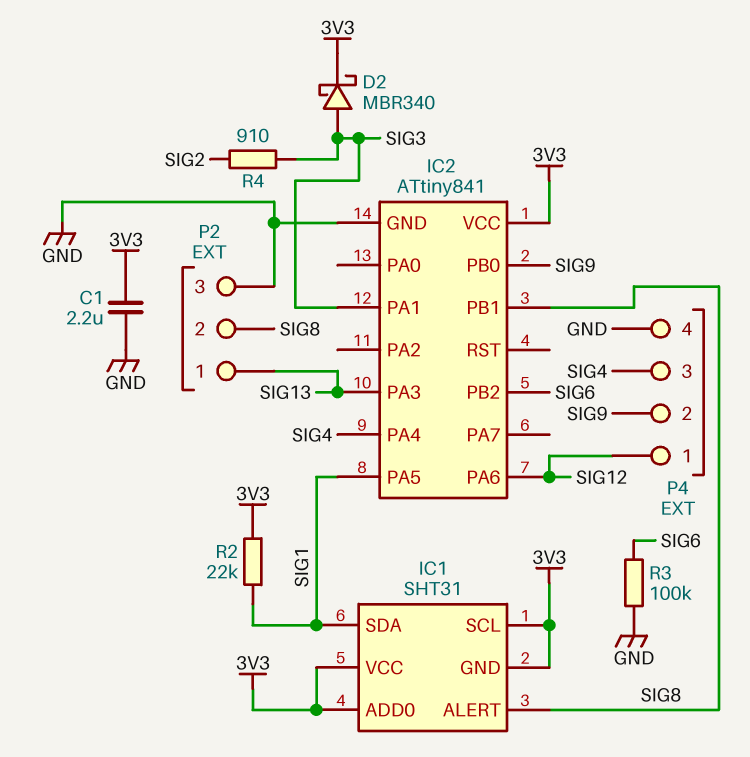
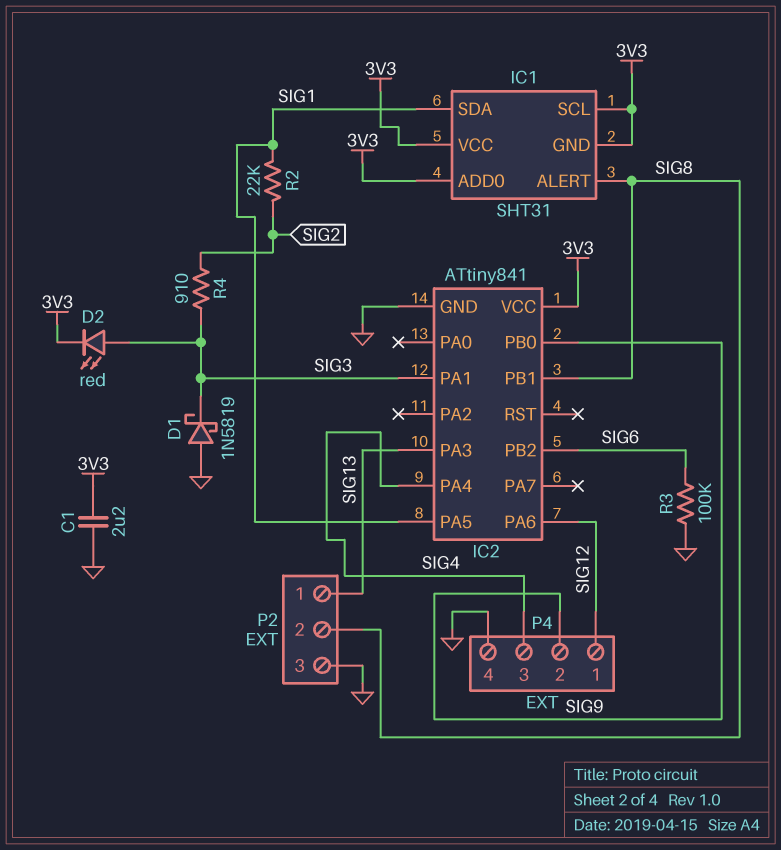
D1: none -> schottky 1N5819 (A GND, K SIG3)
D2: schottky MBR340 (A SIG3, K 3V3) -> LED red (A SIG3, K 3V3)
R2: 22k (3V3, SIG1) -> 22k (SIG1, SIG2)

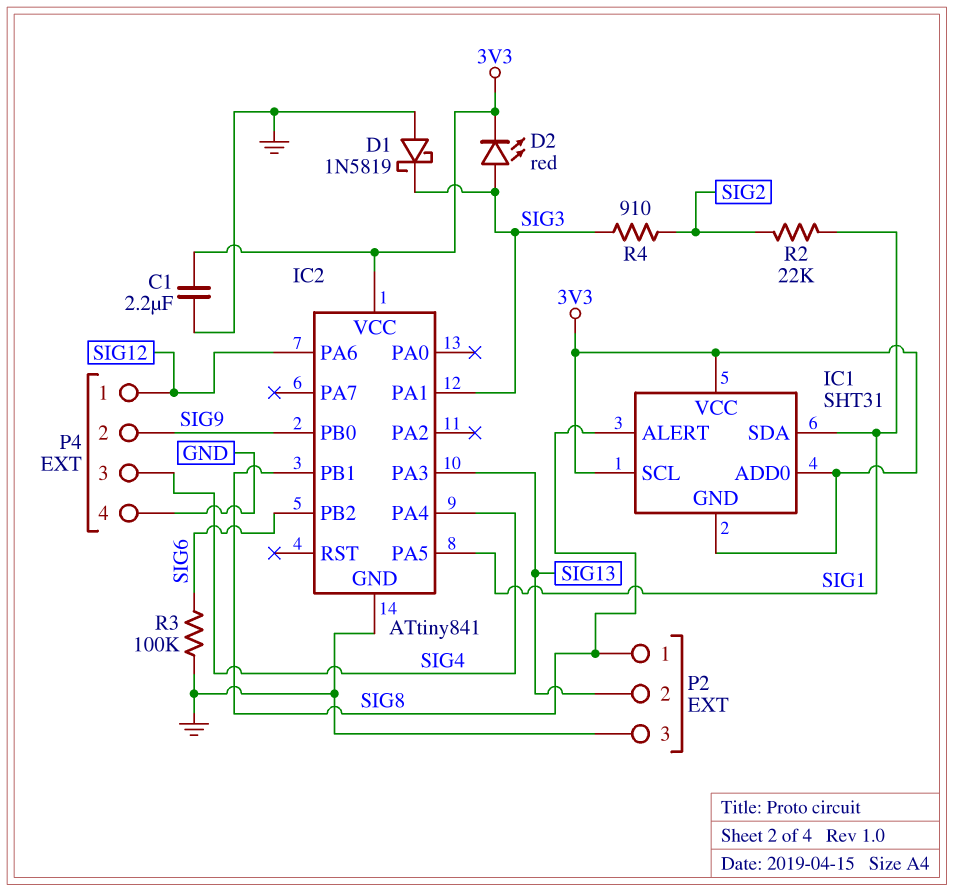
P2 pin 1: SIG13 -> SIG8
P2 pin 2: SIG8 -> SIG13

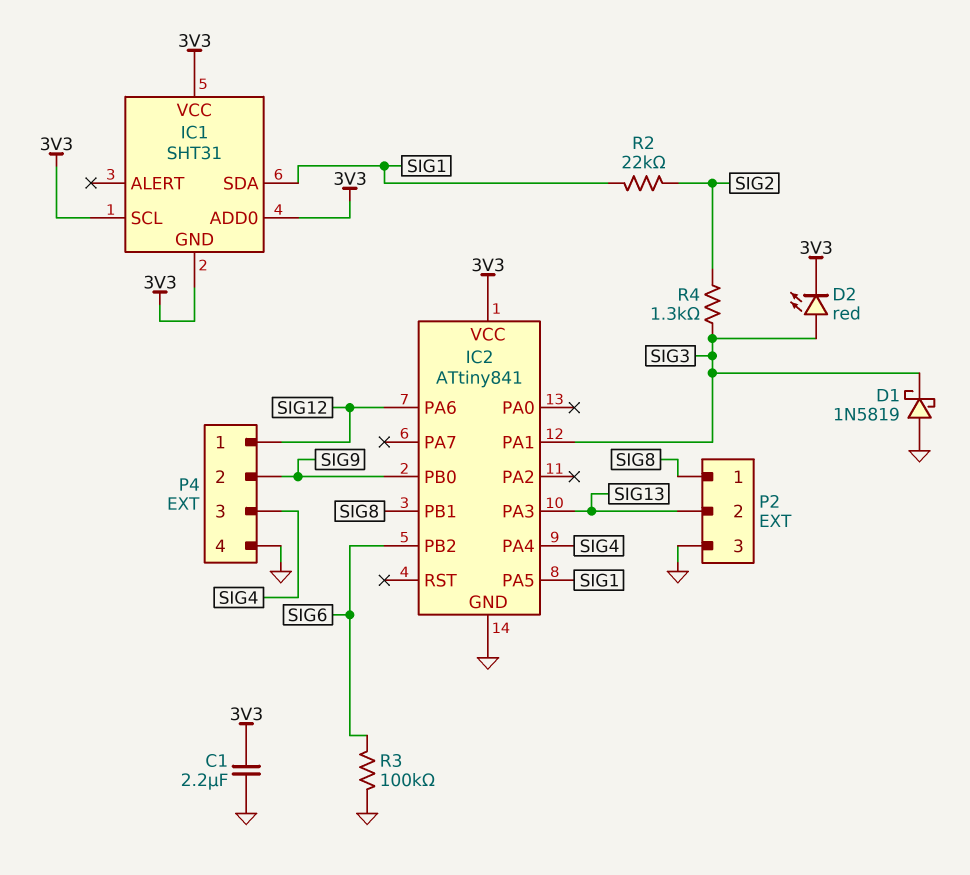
IC1 pin ALERT: SIG8 -> none
R4: 910 (SIG2, SIG3) -> 1.3k (SIG2, SIG3)

